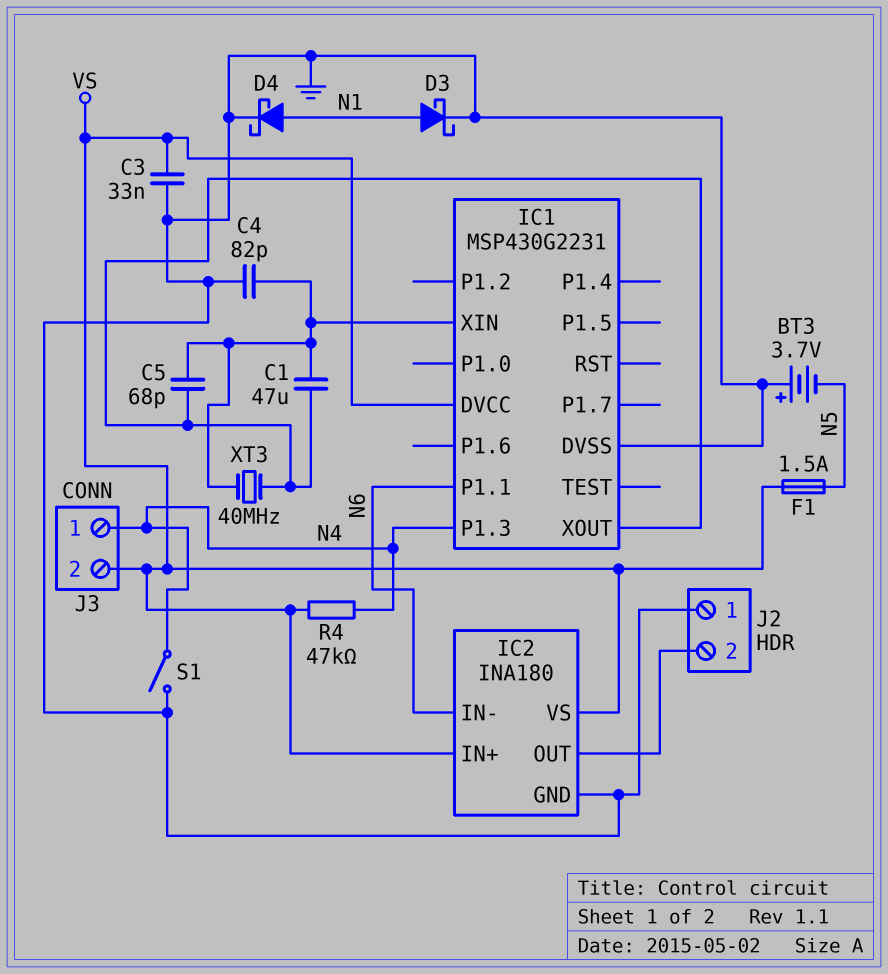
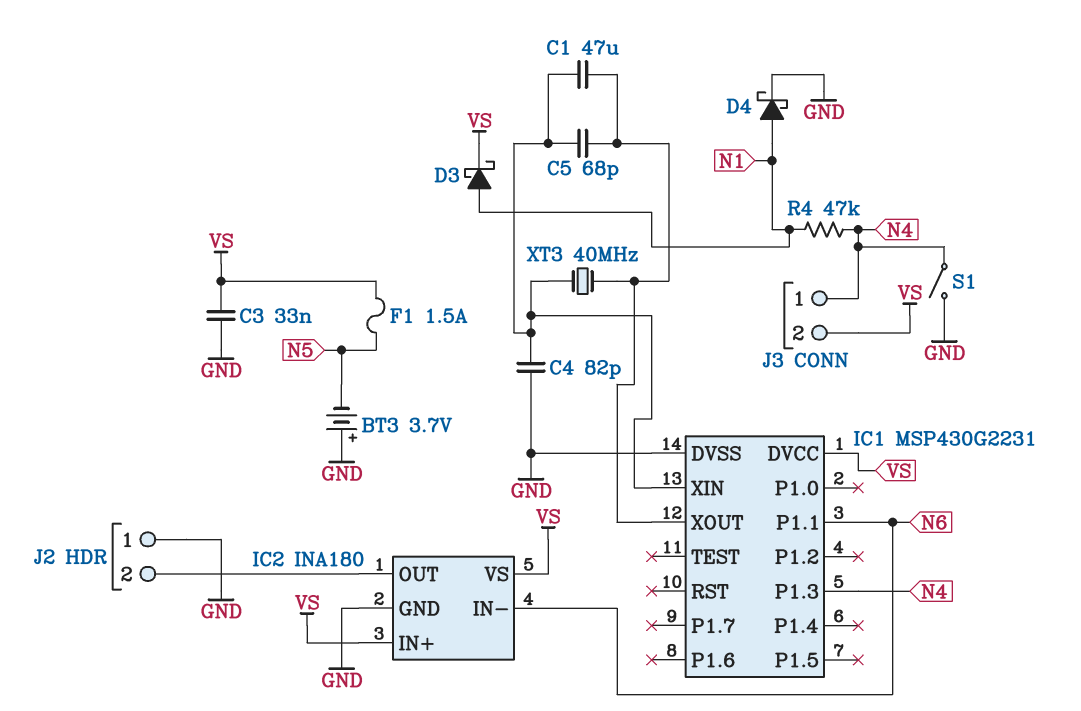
D3: schottky (A N1, K GND) -> schottky (A N1, K VS)
R4: 47k (N4, VS) -> 47k (N1, N4)

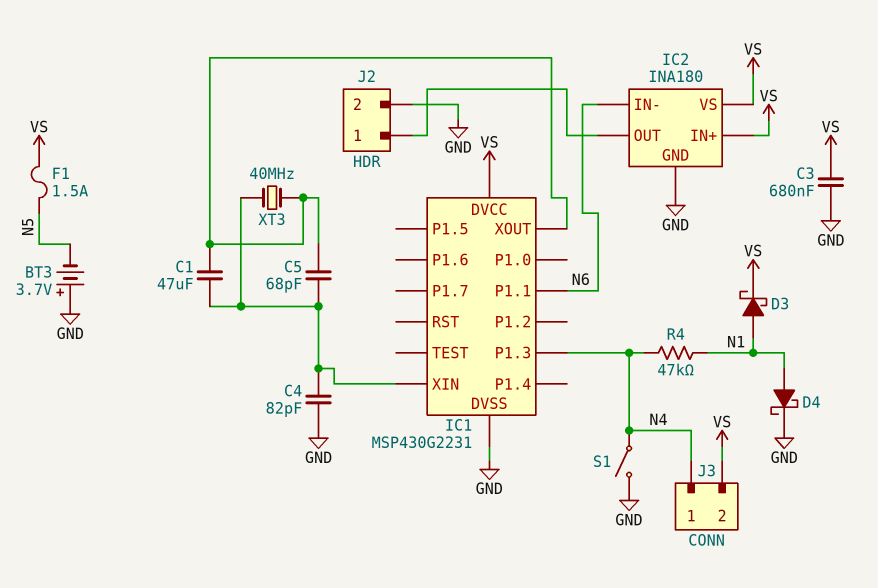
C3: 33nF (GND, VS) -> 680nF (GND, VS)
J2 pin 1: GND -> IC2/OUT
J2 pin 2: IC2/OUT -> GND

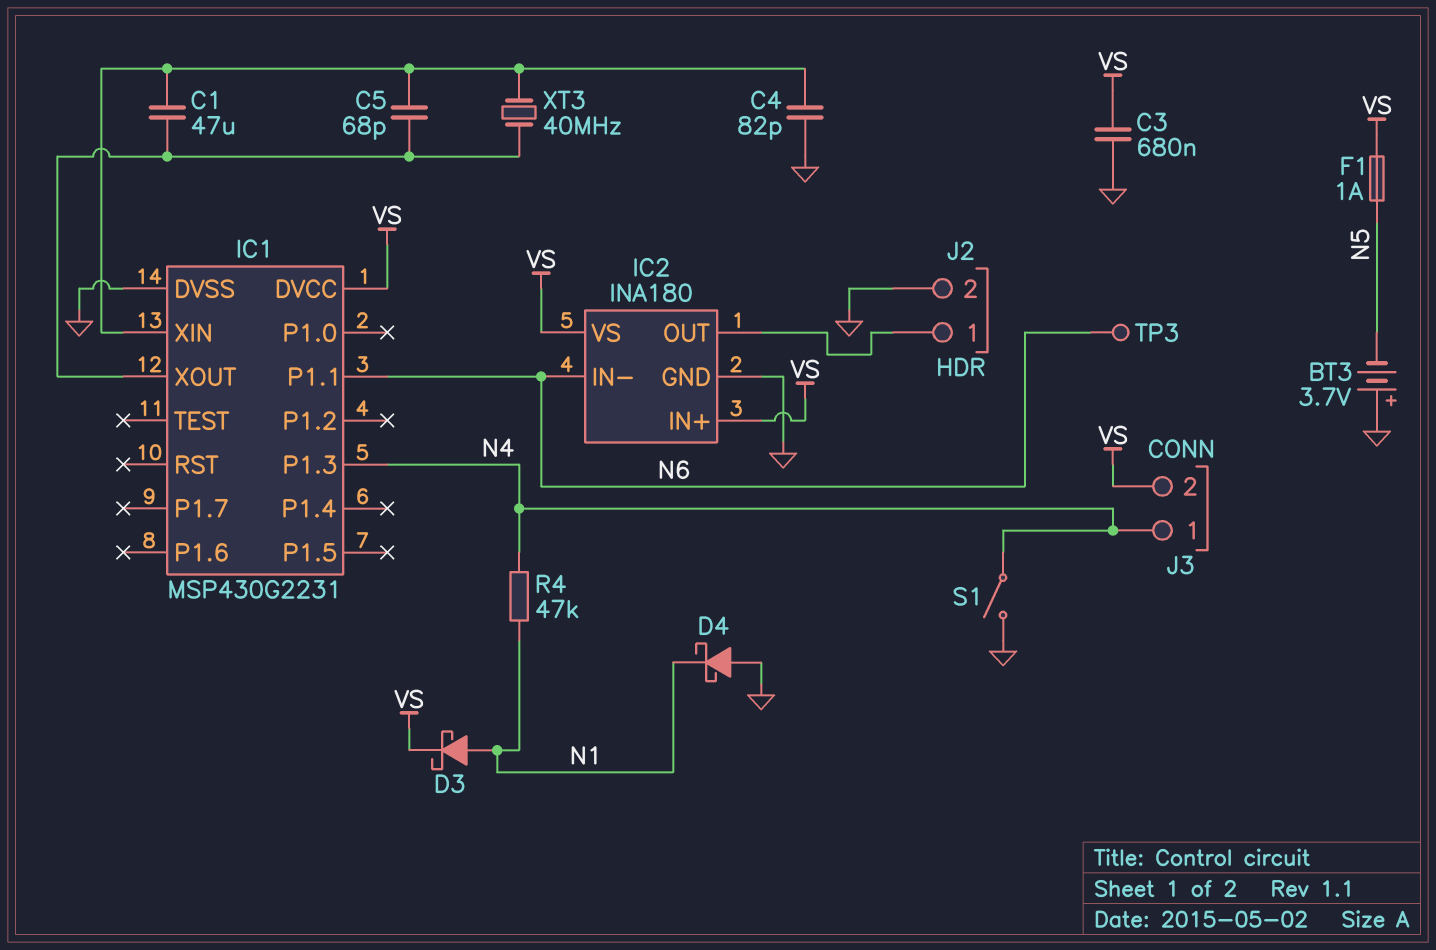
D4: schottky (A N1, K GND) -> schottky (A GND, K N1)
F1: 1.5A (N5, VS) -> 1A (N5, VS)
TP3: none -> test point (N6)

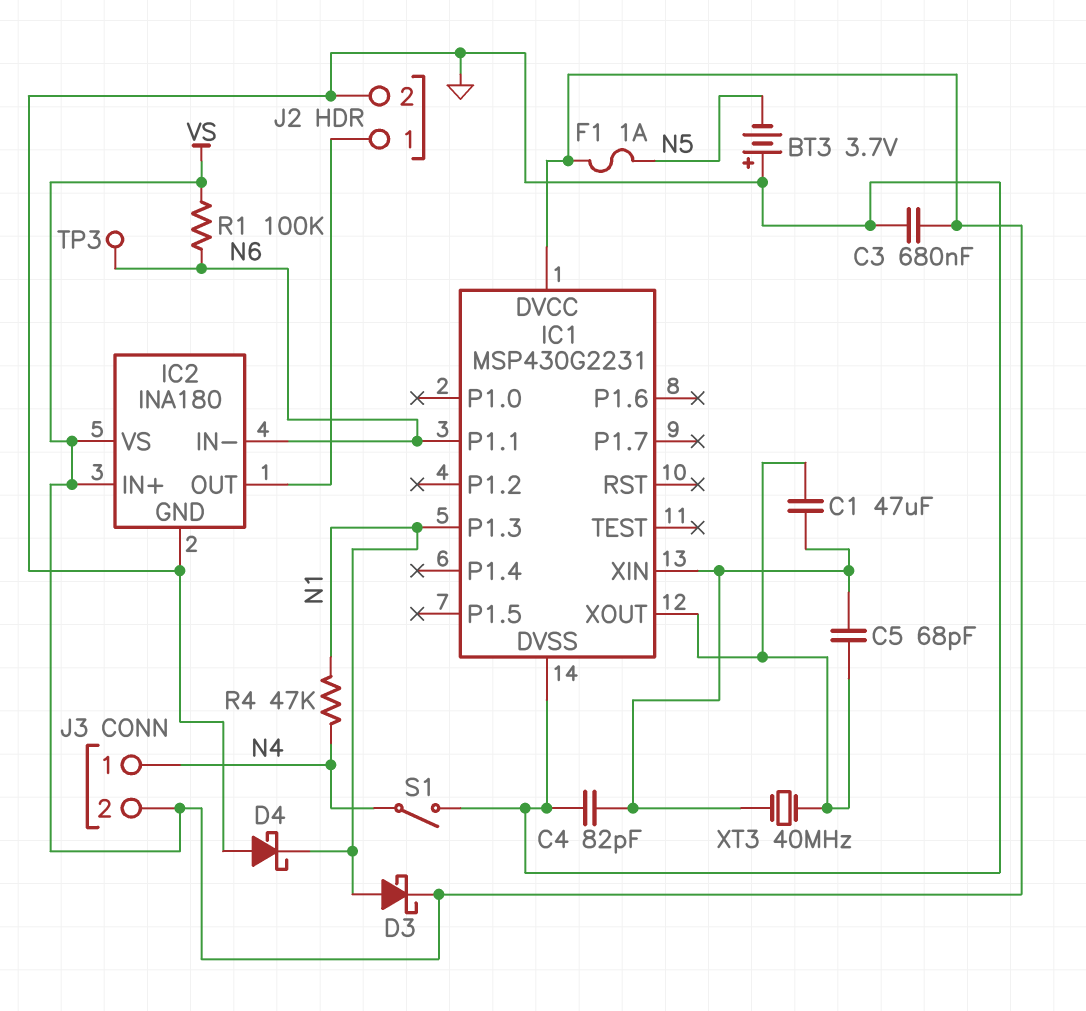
IC1 pin P1.3: N4 -> N1
R1: none -> 100k (N6, VS)

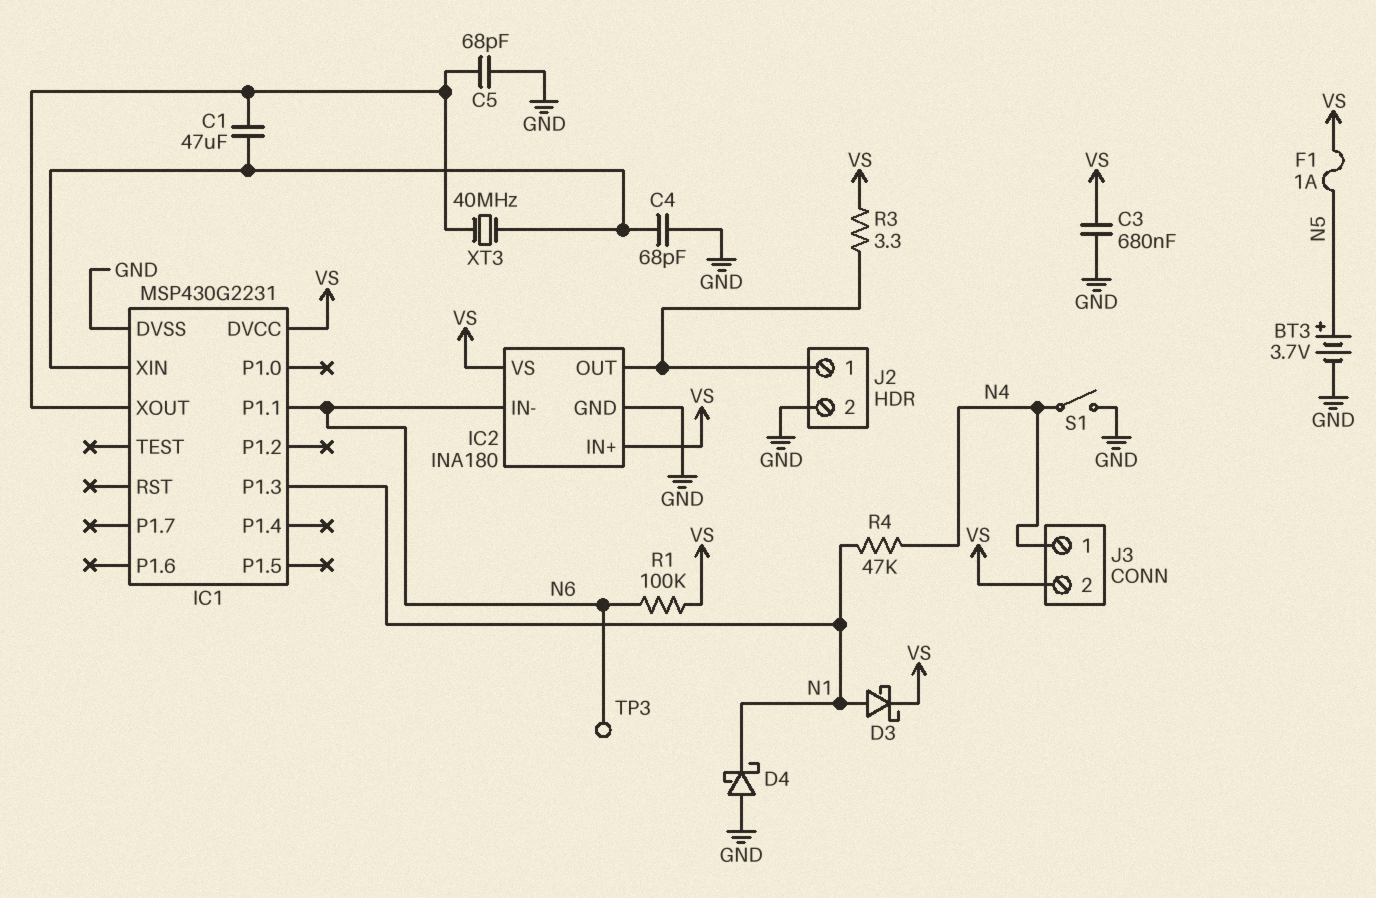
BT3: 3.7V (plus GND, minus N5) -> 3.7V (plus N5, minus GND)
C4: 82pF (GND, IC1/XIN) -> 68pF (GND, IC1/XIN)
C5: 68pF (IC1/XIN, IC1/XOUT) -> 68pF (GND, IC1/XOUT)
R3: none -> 3.3 (IC2/OUT, VS)

